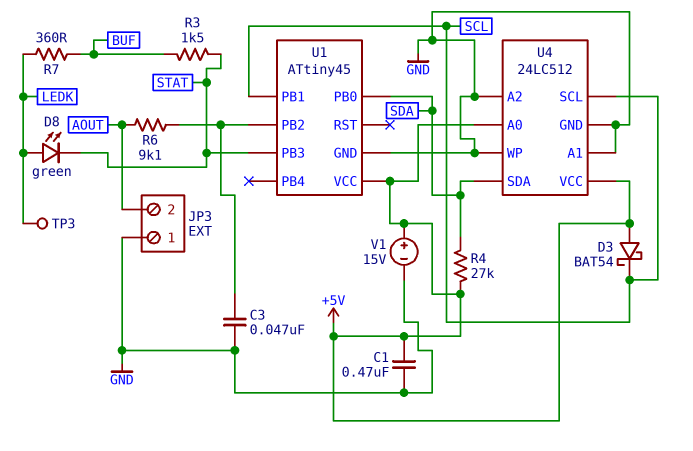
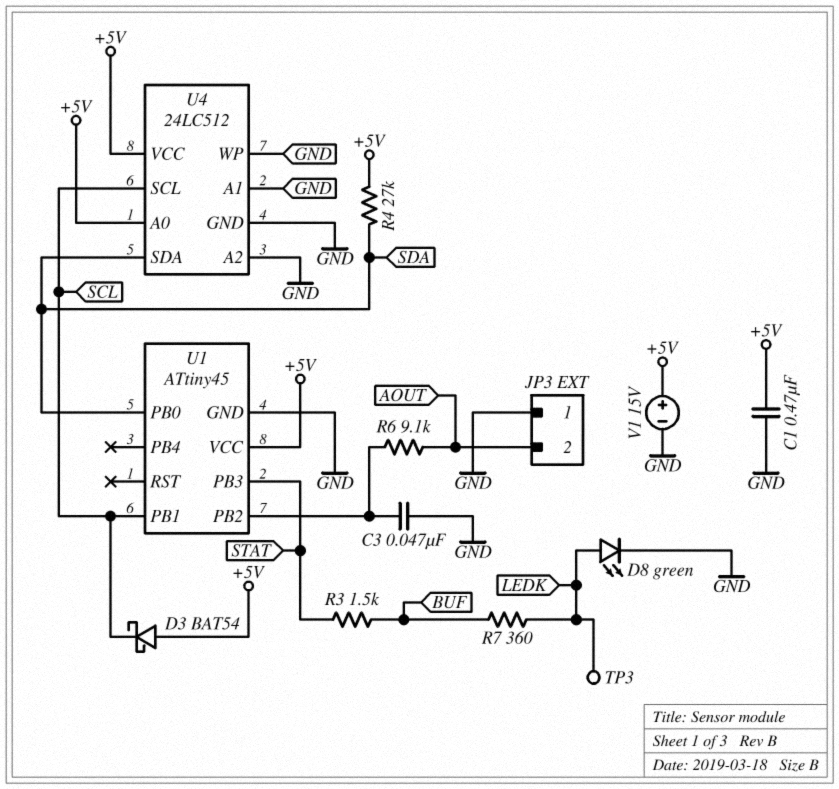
D8: LED green (A LEDK, K STAT) -> LED green (A LEDK, K GND)

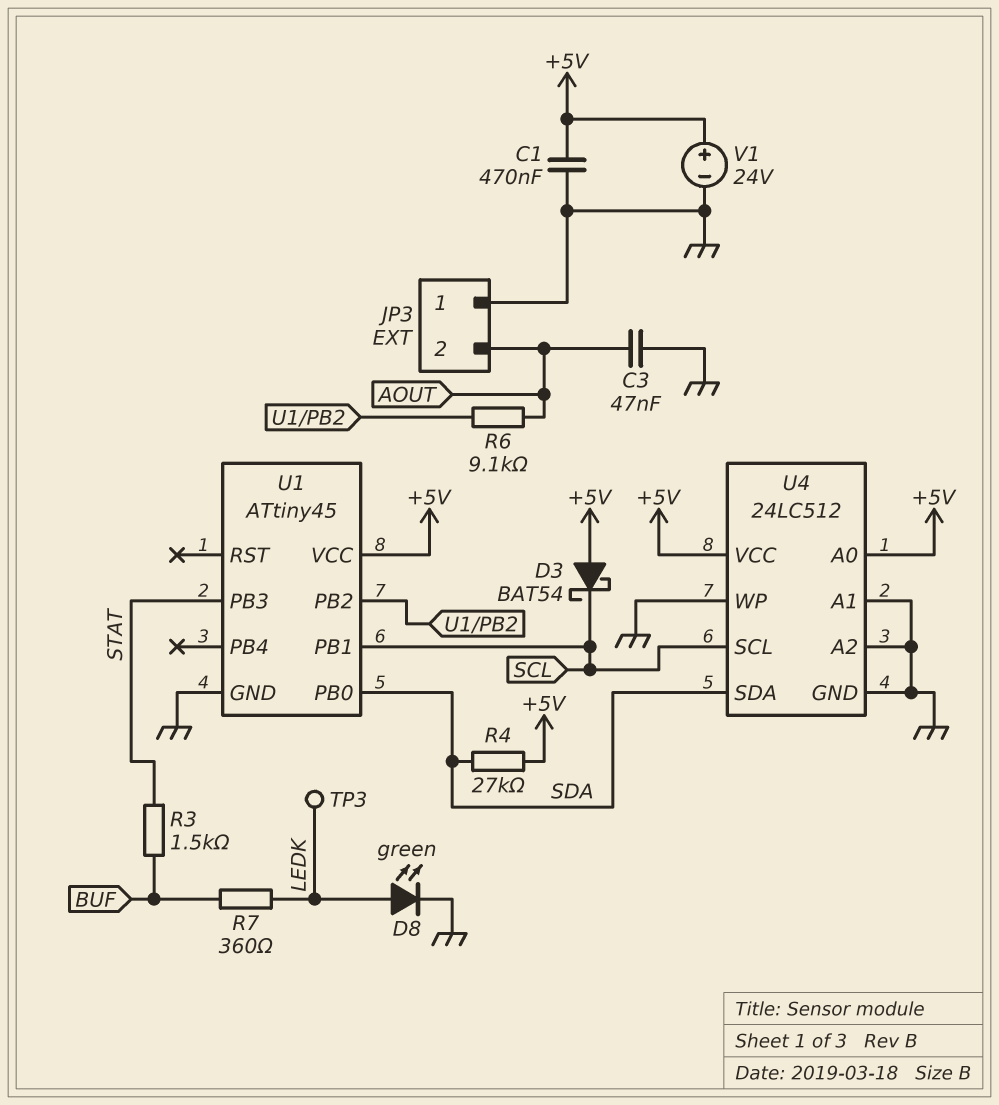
C3: 47nF (GND, U1/PB2) -> 47nF (AOUT, GND)
V1: 15V (plus +5V, minus GND) -> 24V (plus +5V, minus GND)

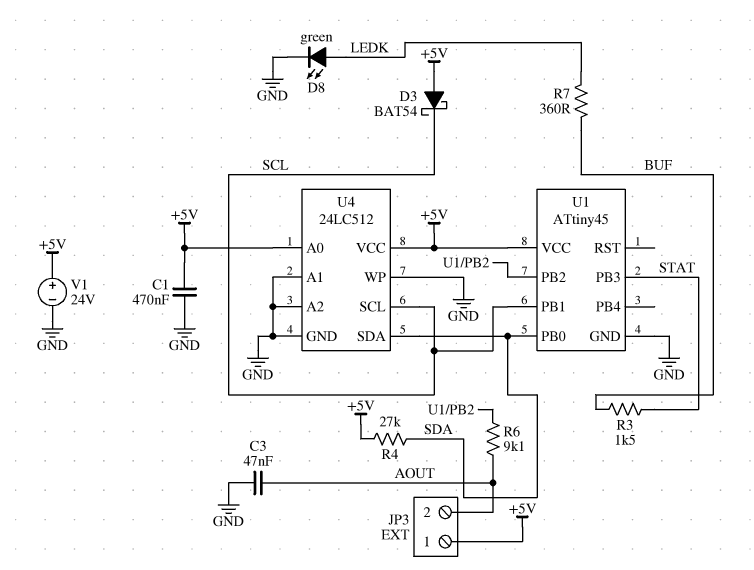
JP3 pin 1: GND -> +5V
TP3: test point (LEDK) -> none

